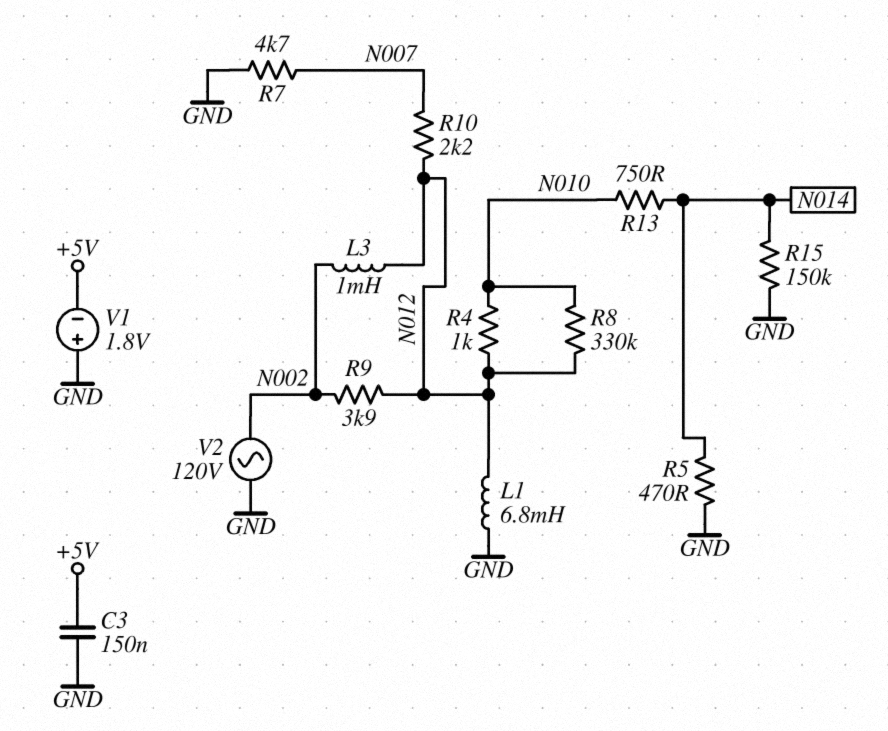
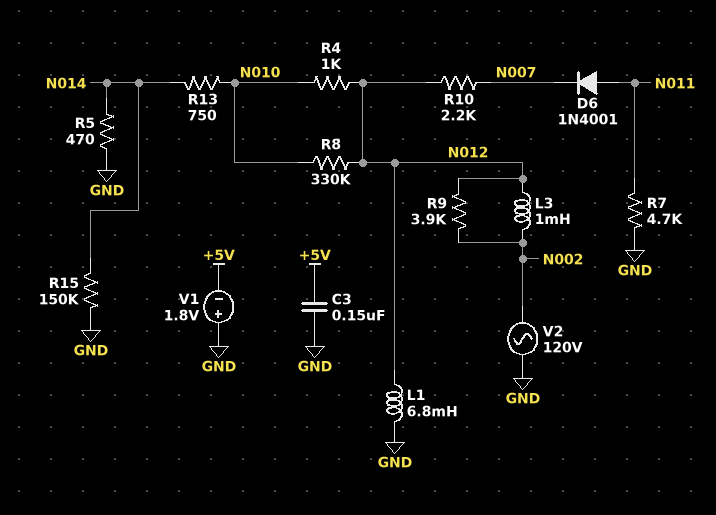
D6: none -> diode 1N4001 (A N011, K N007)
R7: 4.7k (GND, N007) -> 4.7k (GND, N011)

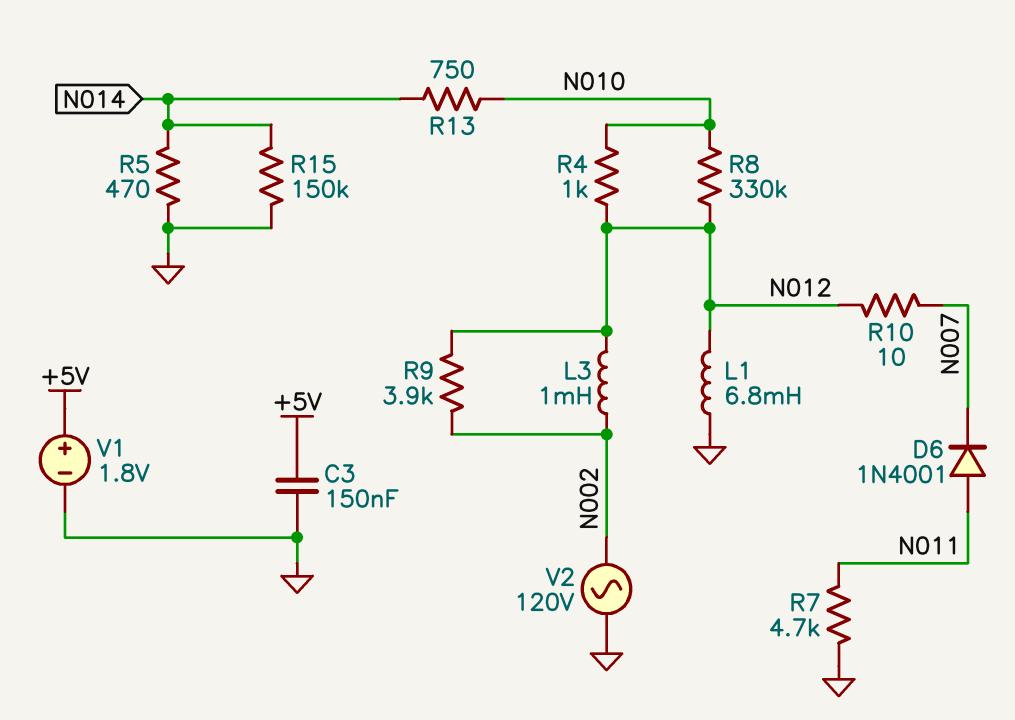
R10: 2.2k (N007, N012) -> 10 (N007, N012)
V1: 1.8V (plus GND, minus +5V) -> 1.8V (plus +5V, minus GND)

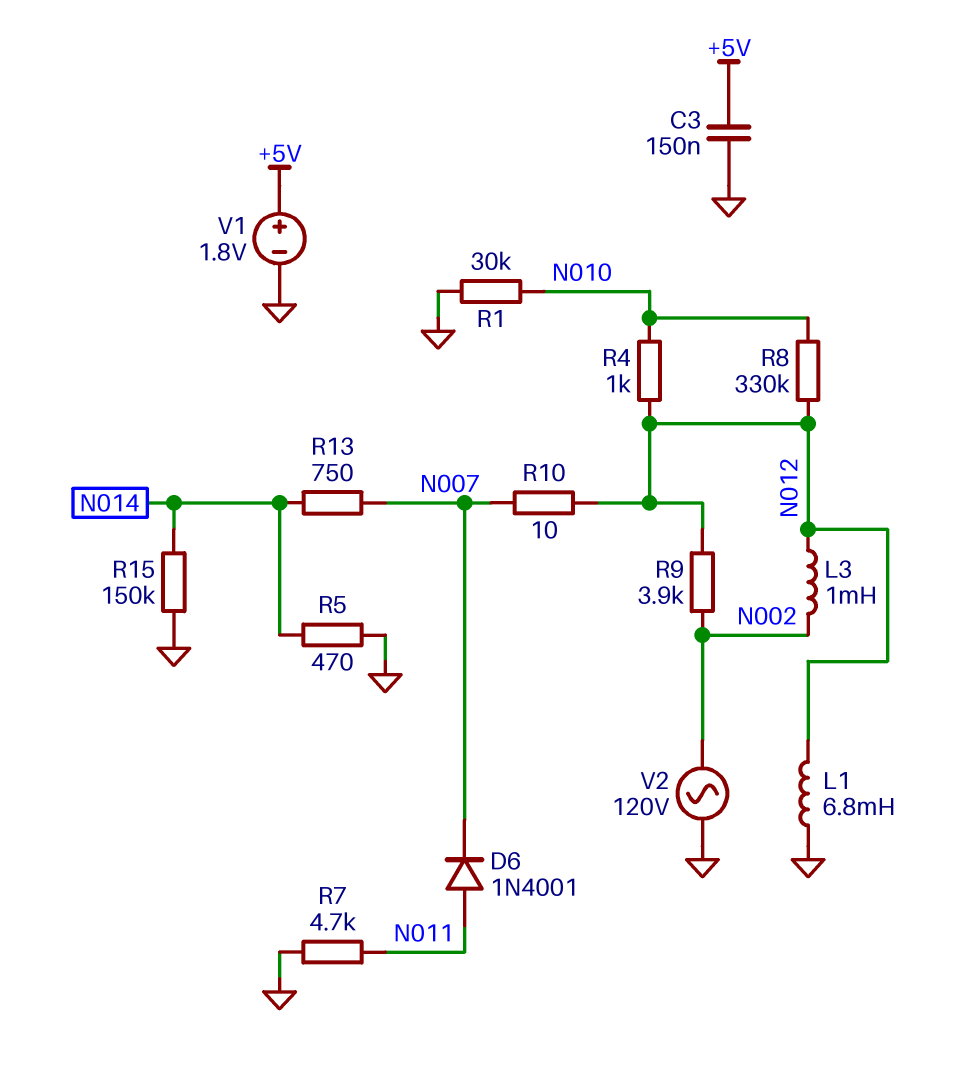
R1: none -> 30k (GND, N010)
R13: 750 (N010, N014) -> 750 (N007, N014)

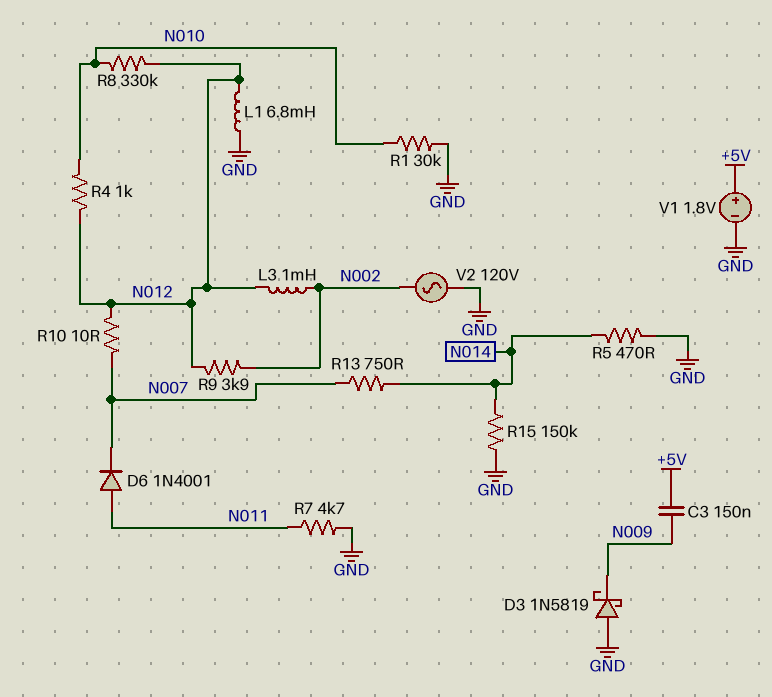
C3: 150nF (+5V, GND) -> 150nF (+5V, N009)
D3: none -> schottky 1N5819 (A GND, K N009)

